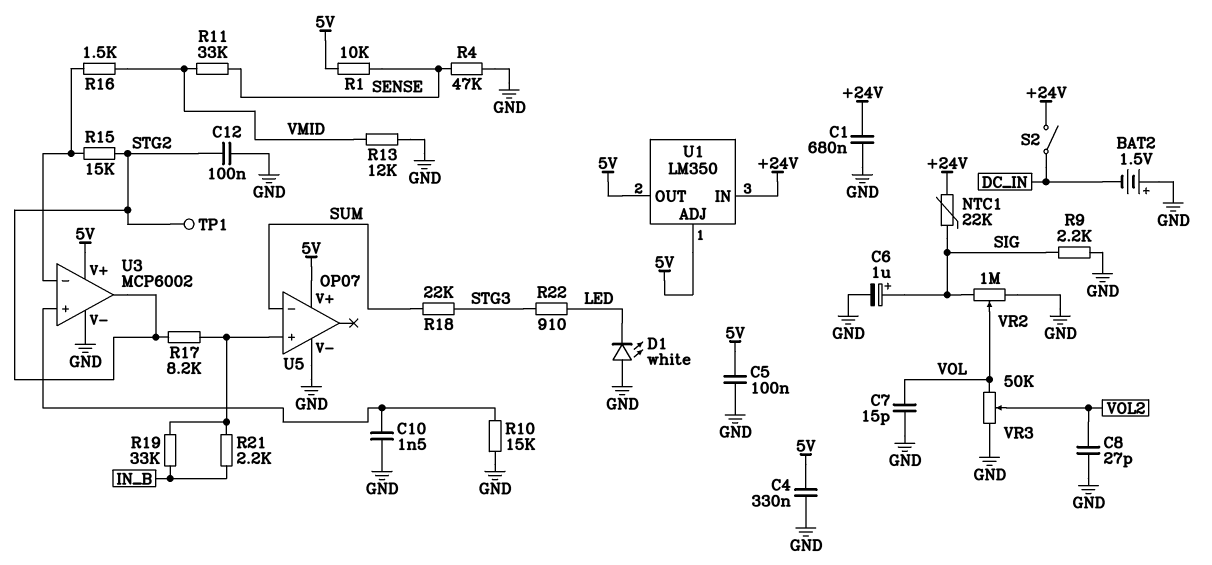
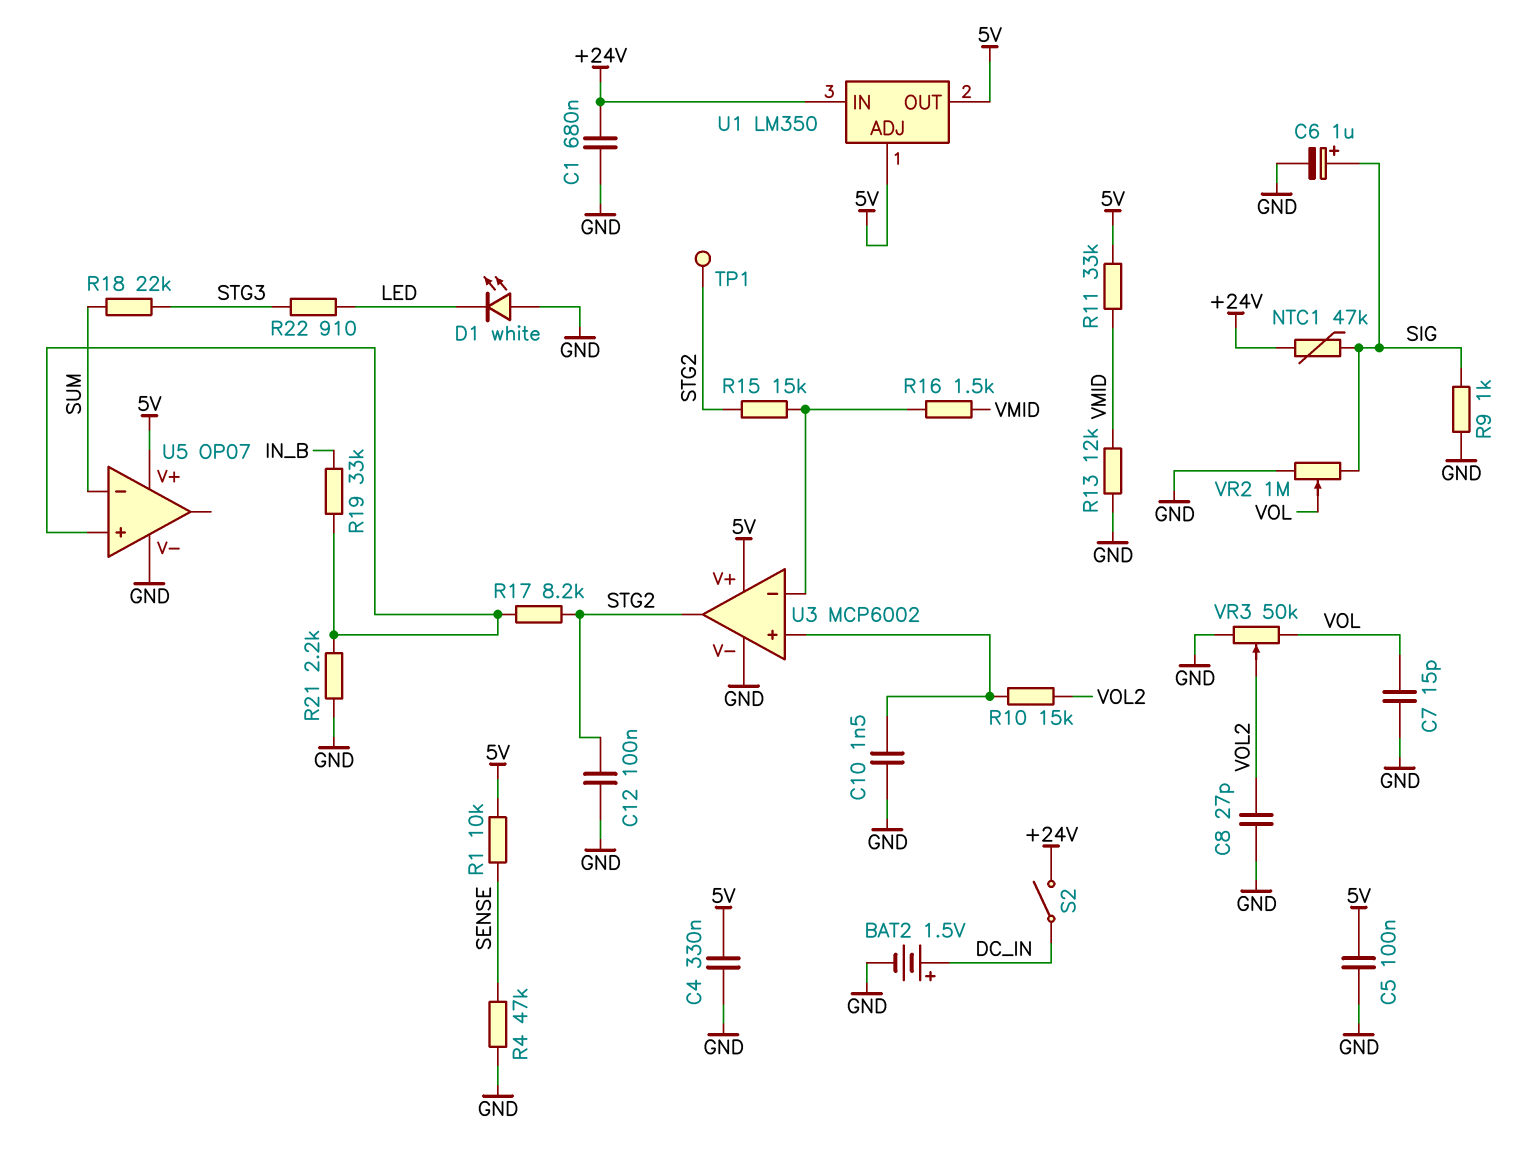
BAT2: 1.5V (plus GND, minus DC_IN) -> 1.5V (plus DC_IN, minus GND)
NTC1: 22k (+24V, SIG) -> 47k (+24V, SIG)
R9: 2.2k (GND, SIG) -> 1k (GND, SIG)
R10: 15k (GND, U3/in+) -> 15k (U3/in+, VOL2)
R11: 33k (SENSE, VMID) -> 33k (5V, VMID)
R21: 2.2k (IN_B, U5/in+) -> 2.2k (GND, U5/in+)

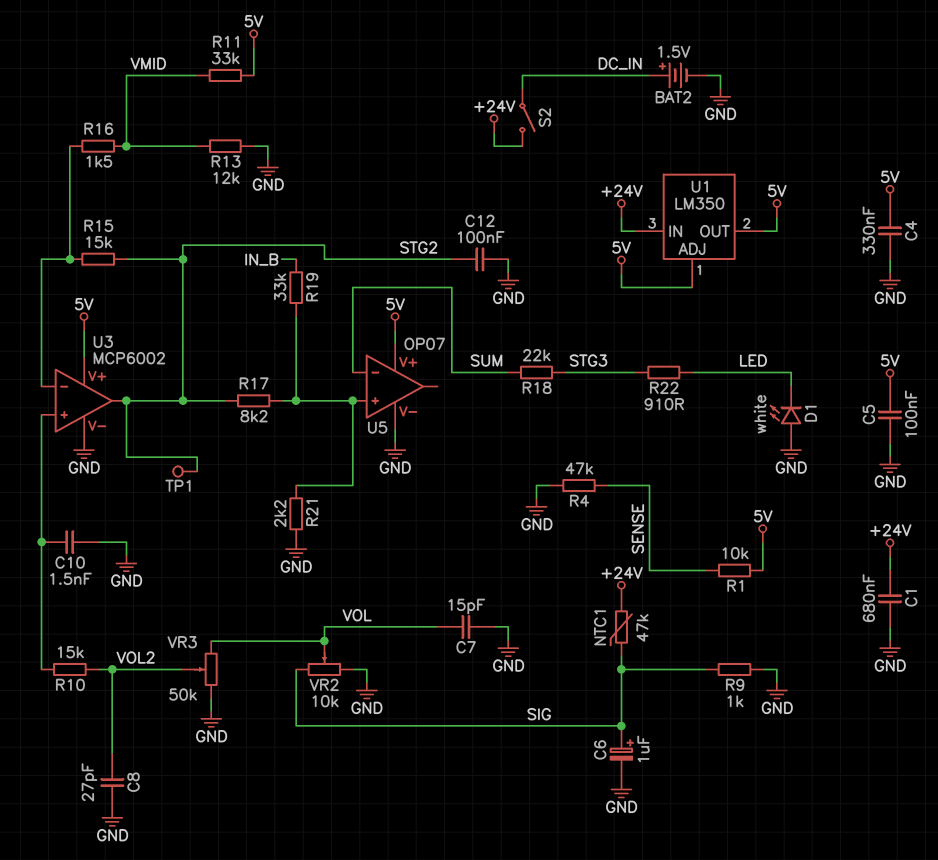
VR2: 1M (GND, SIG, wiper VOL) -> 10k (GND, SIG, wiper VOL)

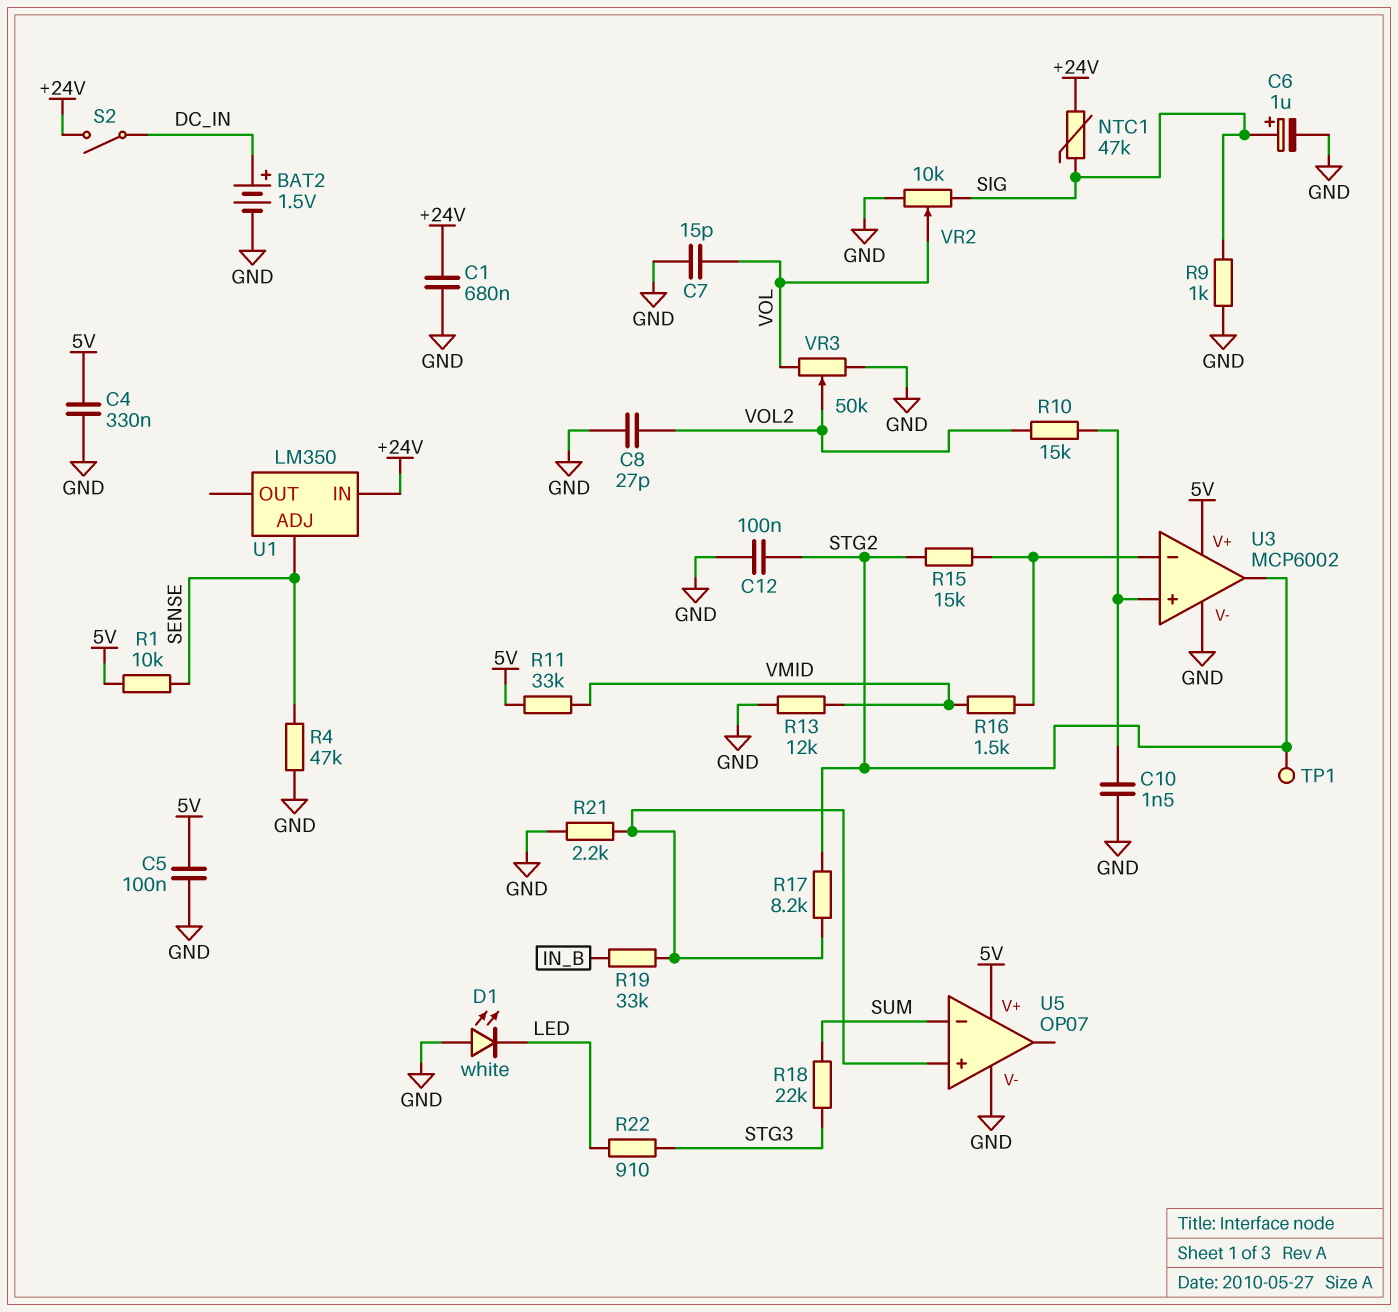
U1 pin ADJ: 5V -> SENSE
U1 pin OUT: 5V -> none

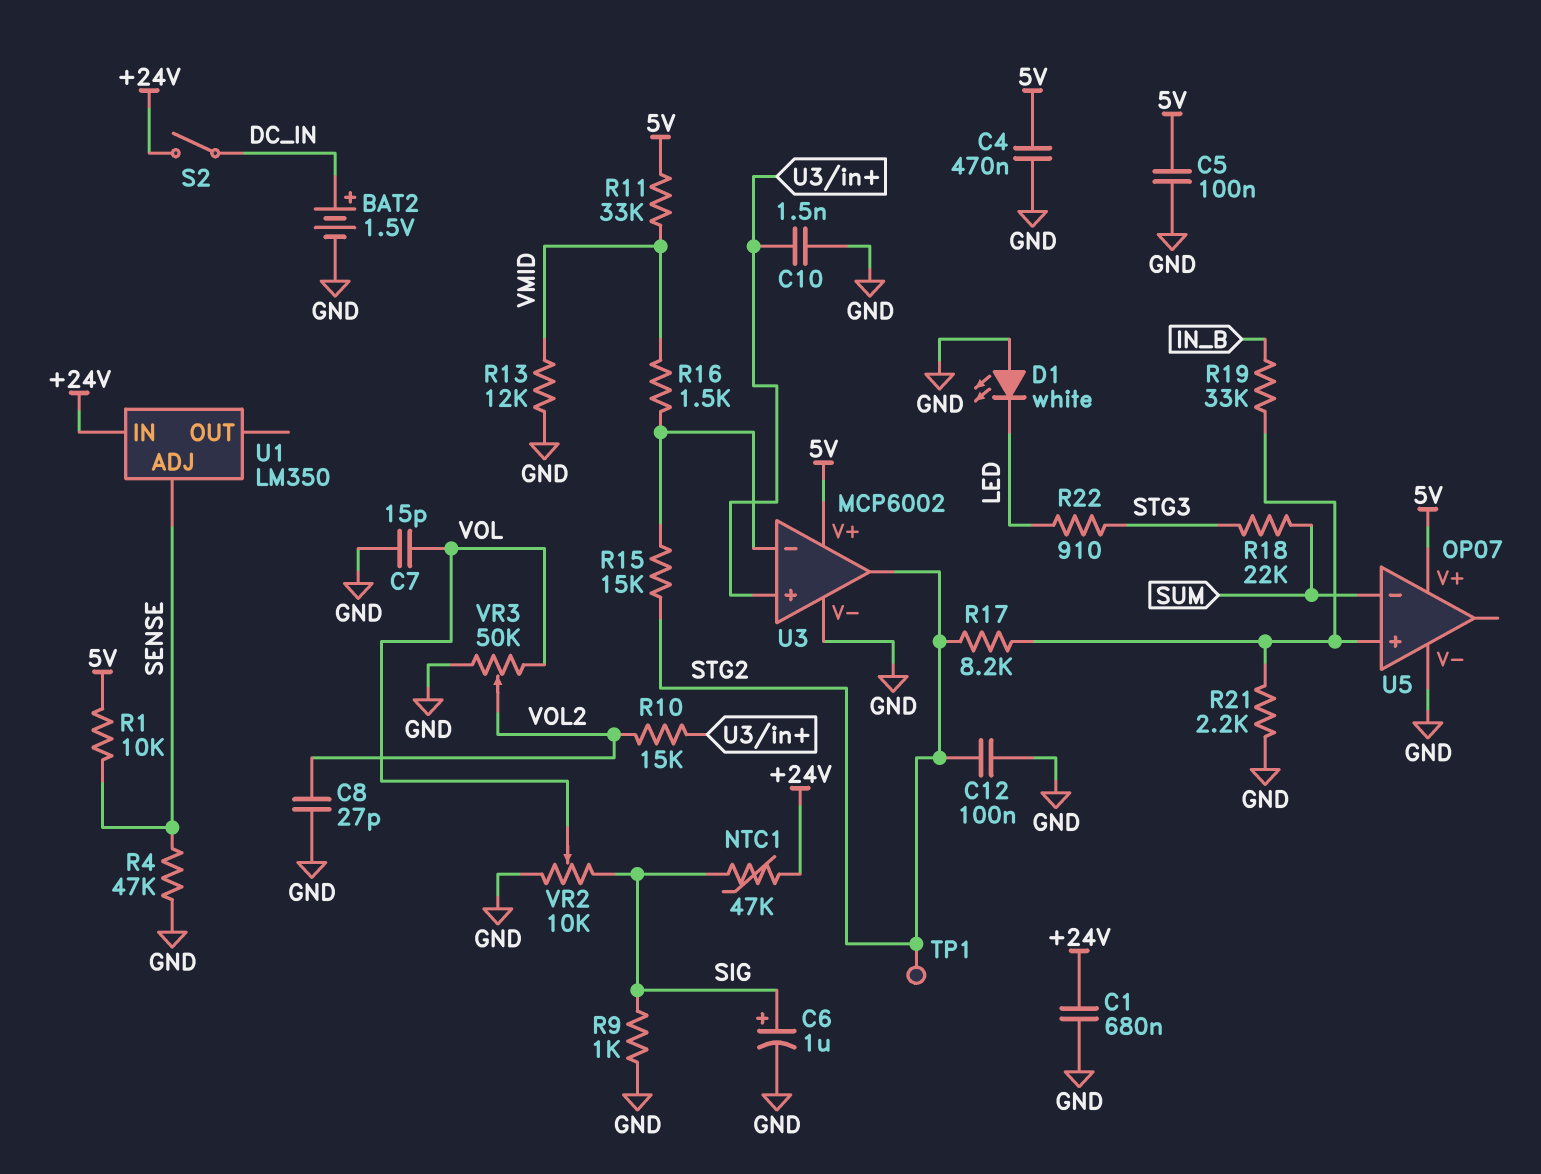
C4: 330nF (5V, GND) -> 470nF (5V, GND)

